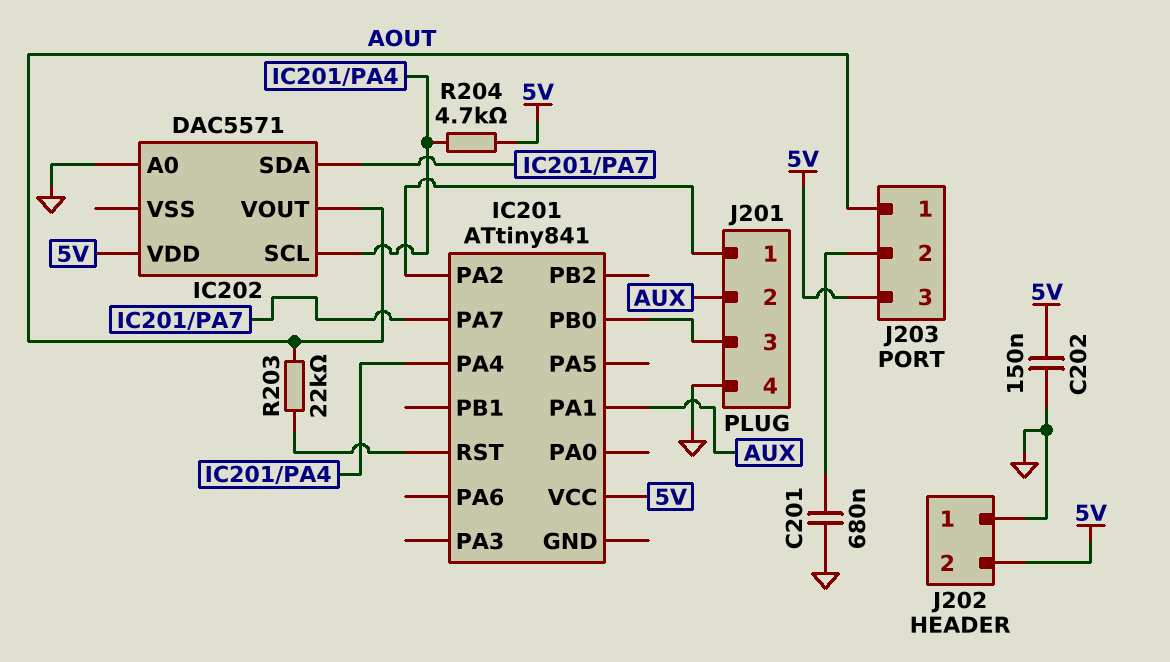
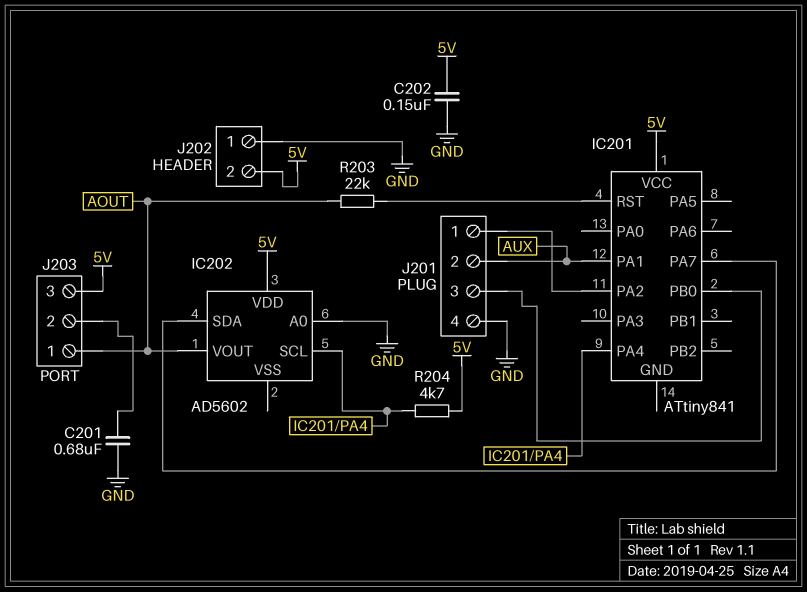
IC202: DAC5571 -> AD5602

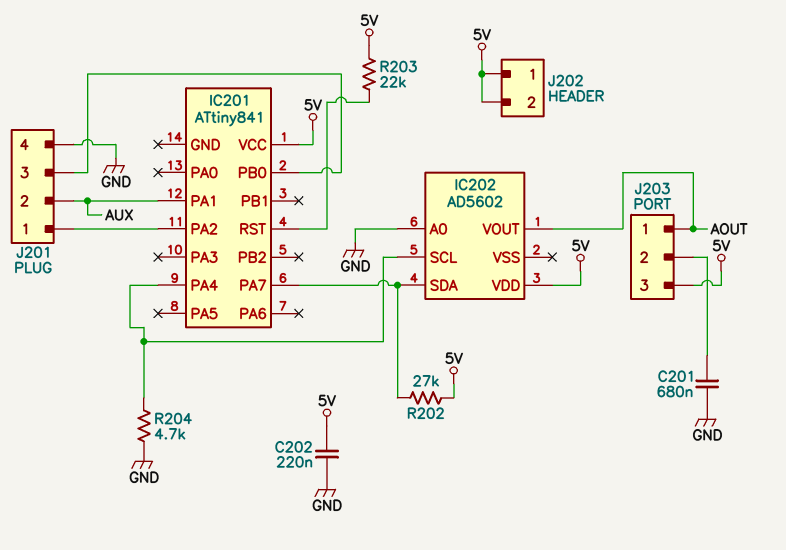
C202: 150nF (5V, GND) -> 220nF (5V, GND)
J202 pin 1: GND -> 5V
R202: none -> 27k (5V, IC201/PA7)
R203: 22k (AOUT, IC201/RST) -> 22k (5V, IC201/RST)
R204: 4.7k (5V, IC201/PA4) -> 4.7k (GND, IC201/PA4)

